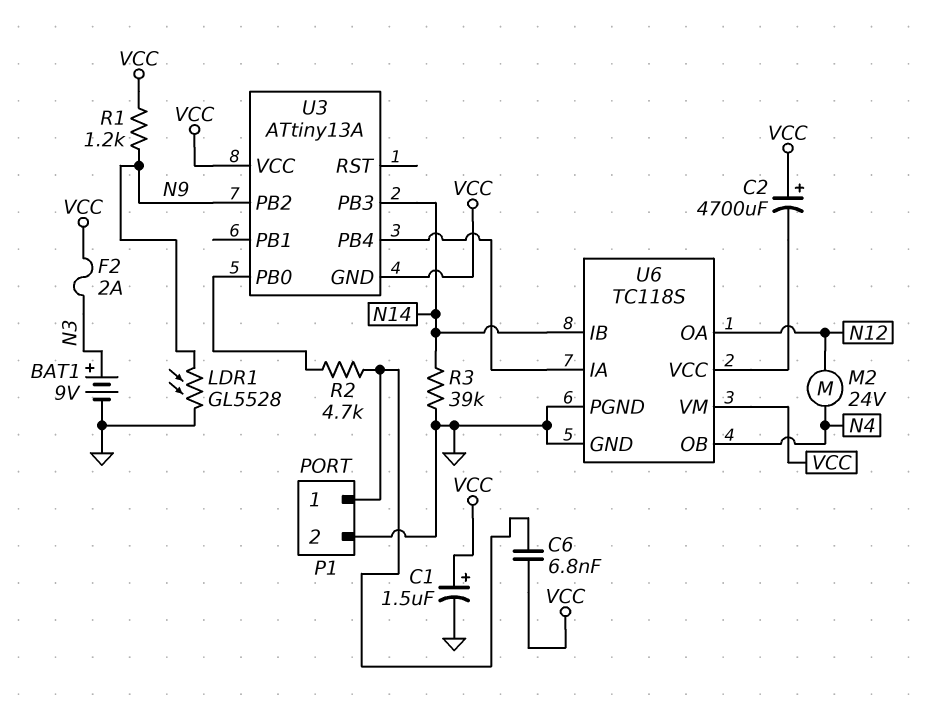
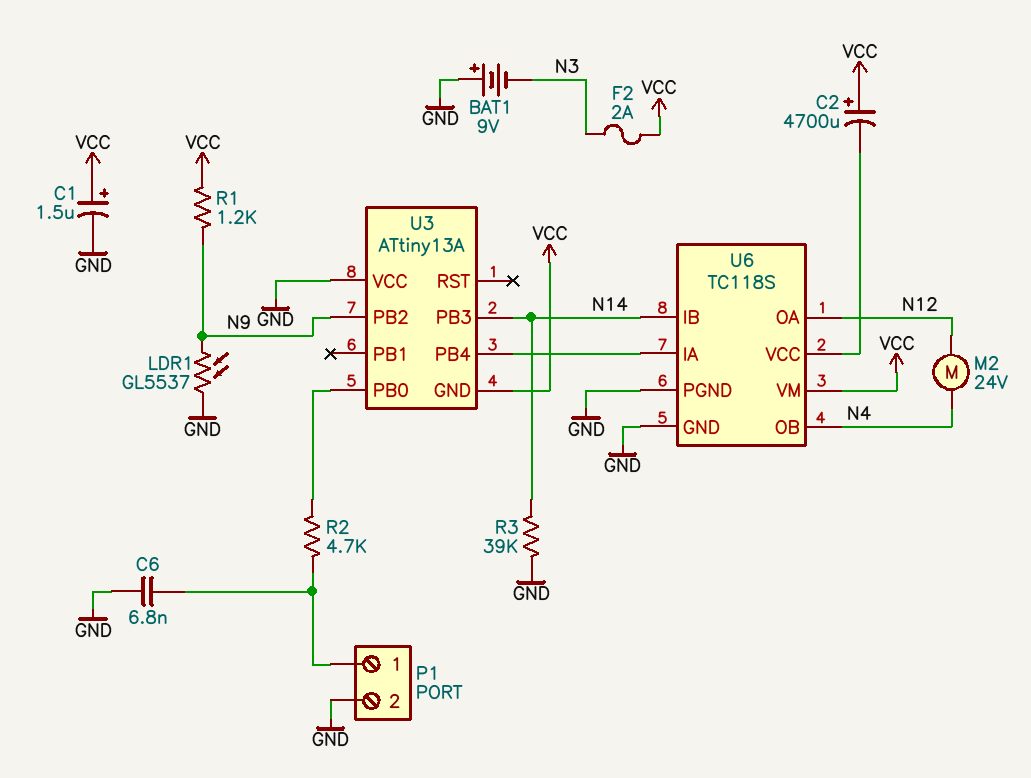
BAT1: 9V (plus N3, minus GND) -> 9V (plus GND, minus N3)
C6: 6.8nF (P1/1, VCC) -> 6.8nF (GND, P1/1)
LDR1: GL5528 (GND, N9) -> GL5537 (GND, N9)
U3 pin VCC: VCC -> GND

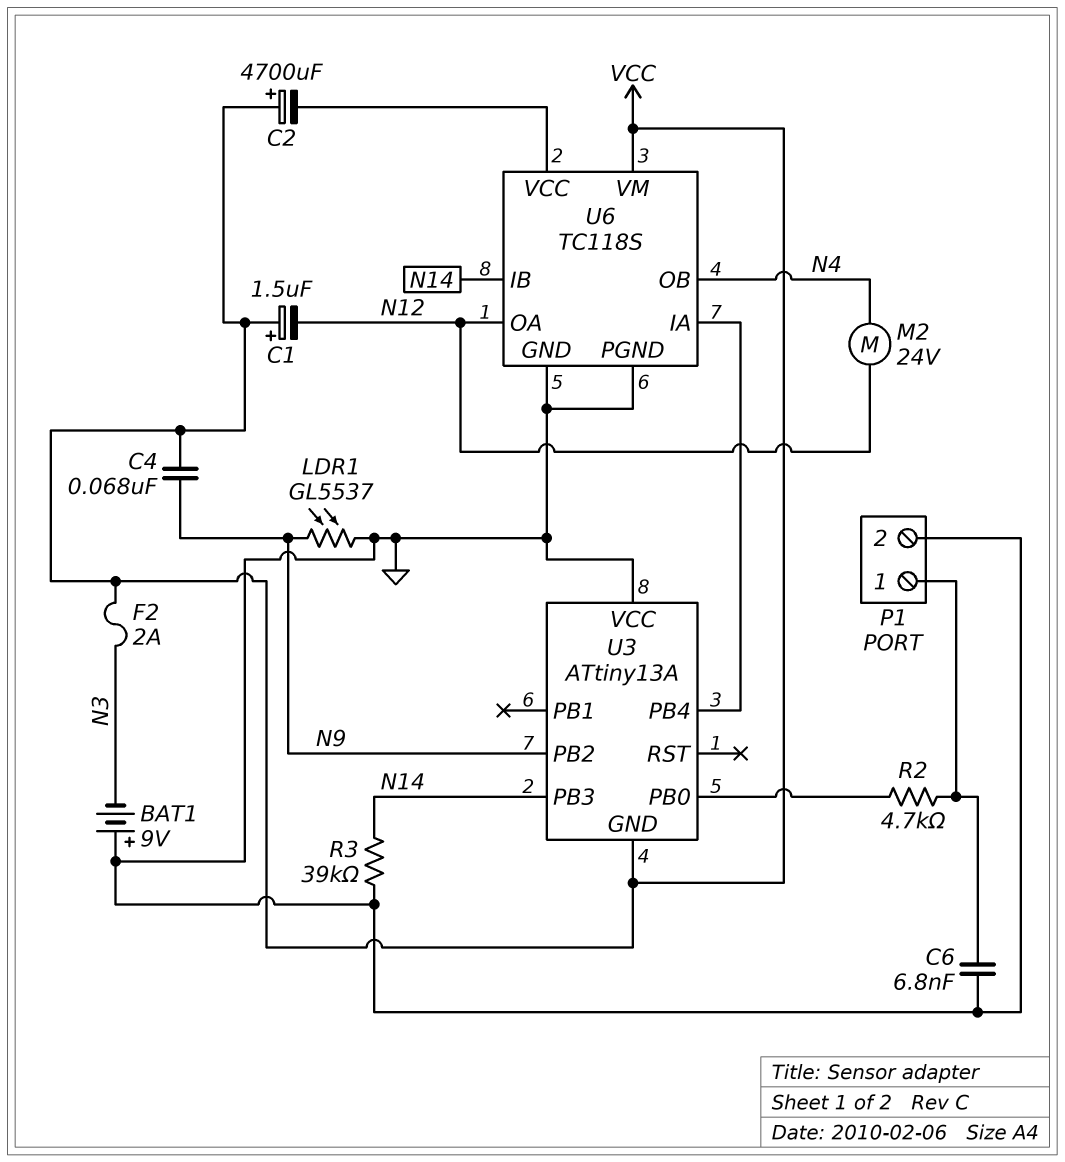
C1: 1.5uF (plus VCC, minus GND) -> 1.5uF (plus VCC, minus N12)
C4: none -> 68nF (N9, VCC)
R1: 1.2k (N9, VCC) -> none

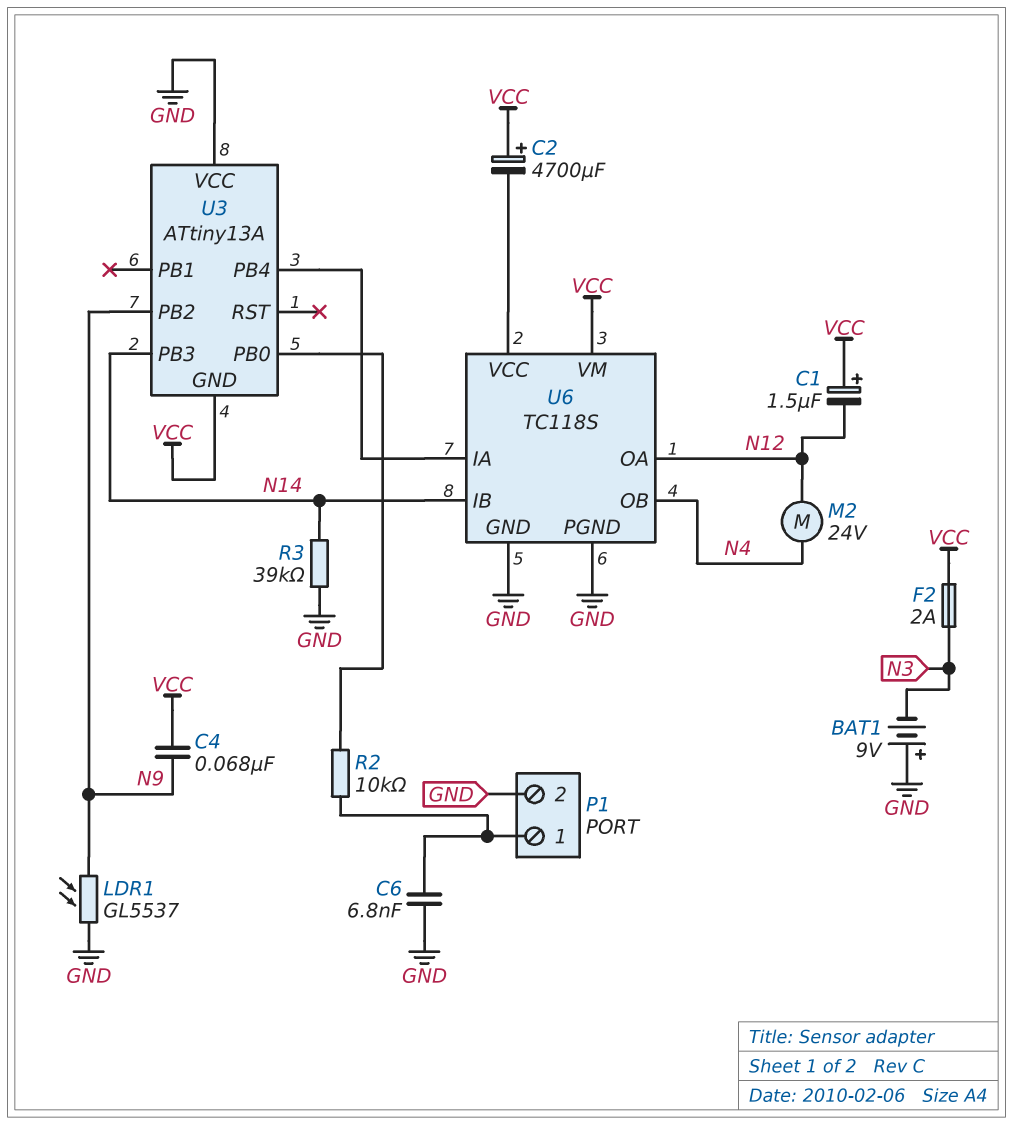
R2: 4.7k (P1/1, U3/PB0) -> 10k (P1/1, U3/PB0)

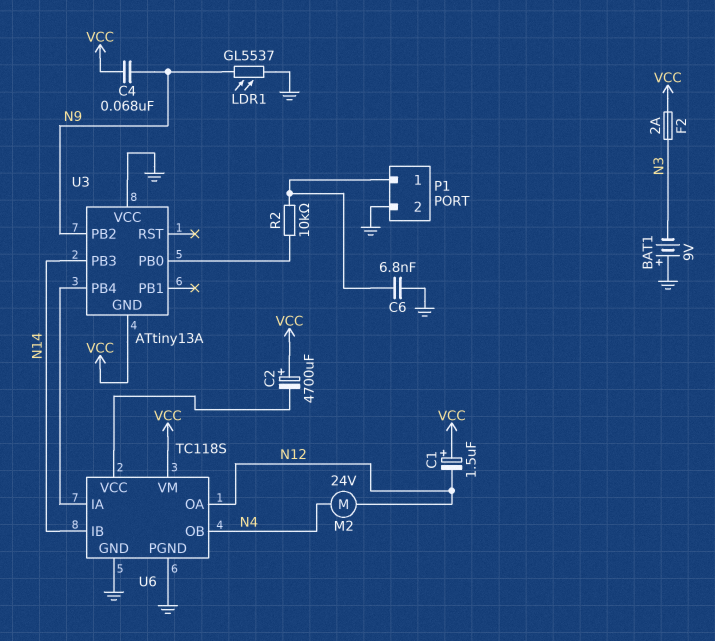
R3: 39k (GND, N14) -> none

